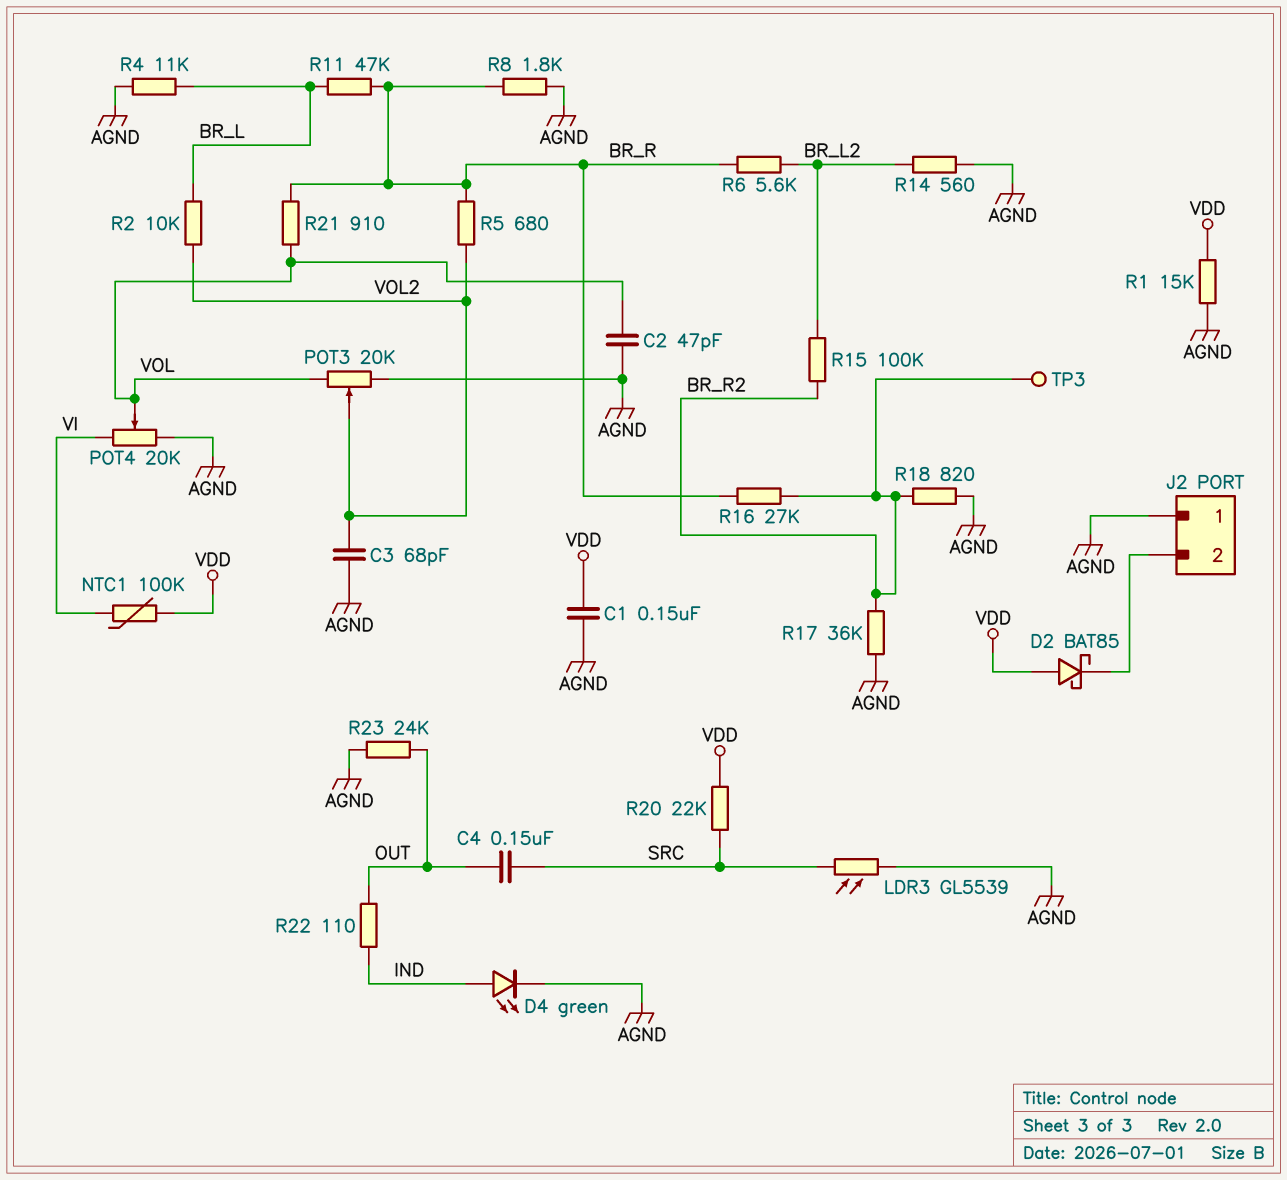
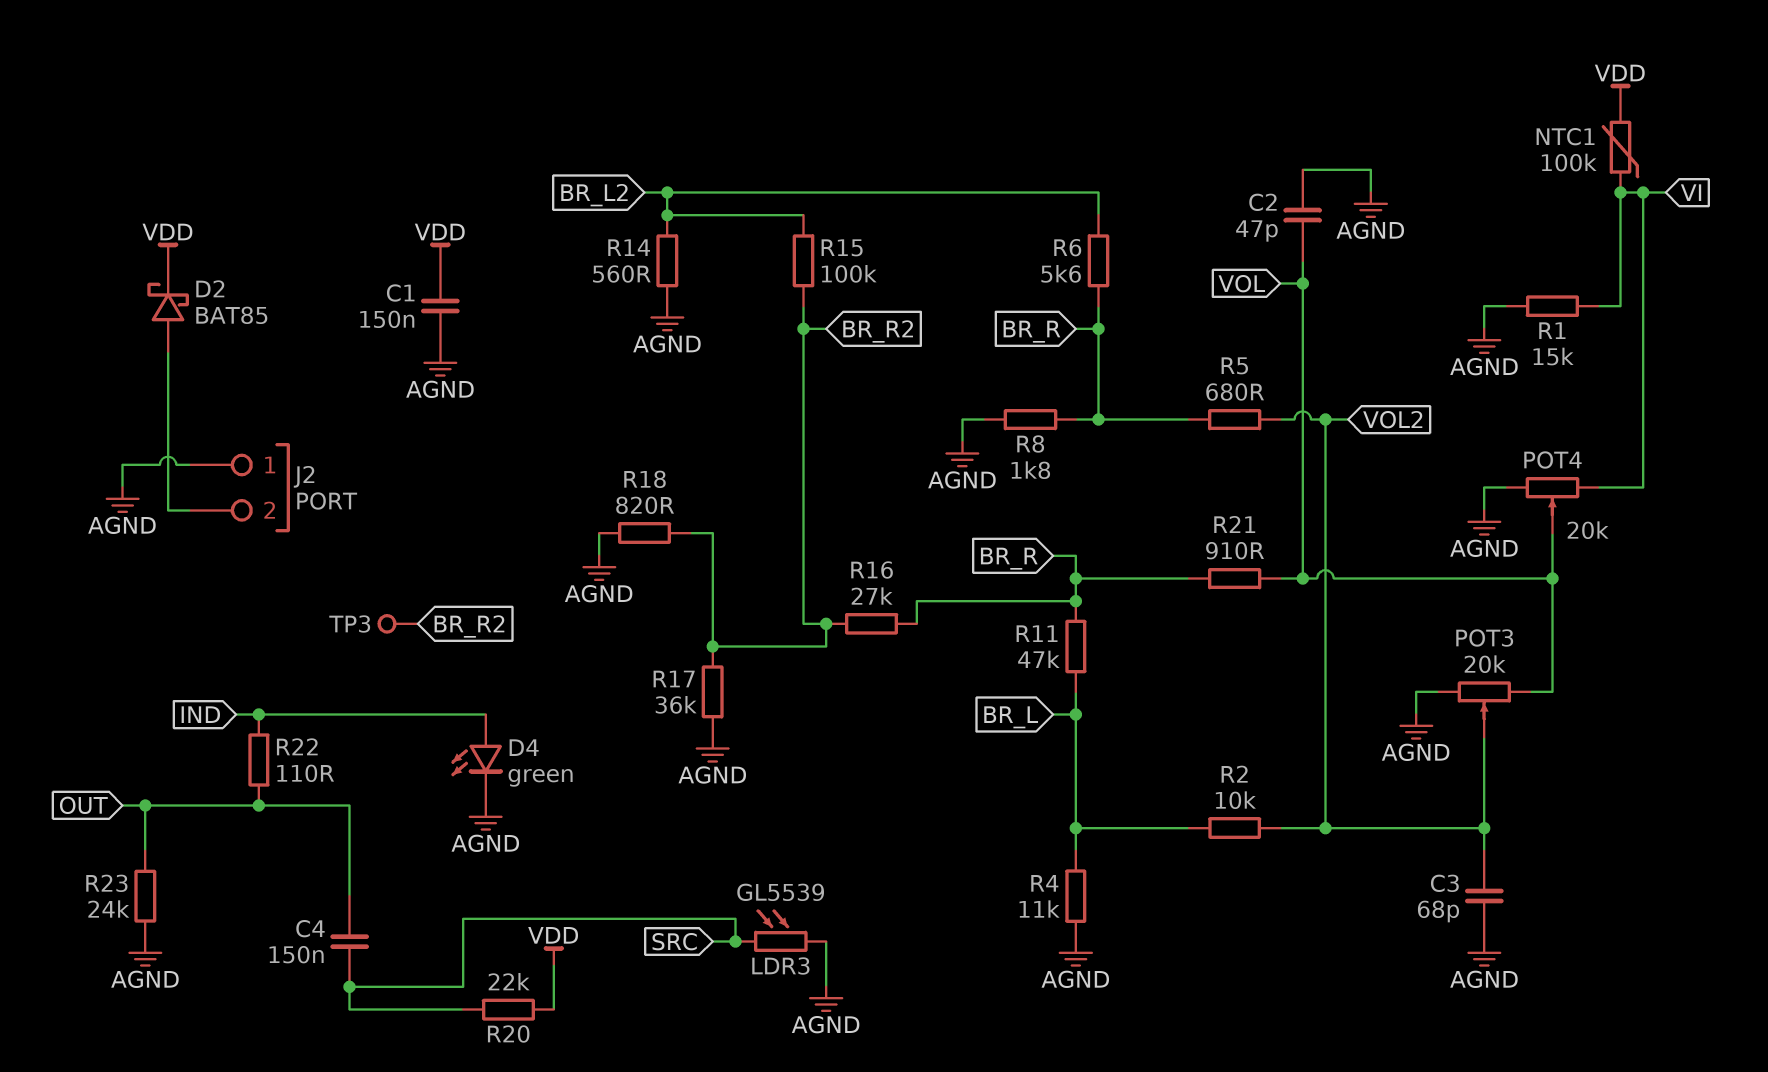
D2: schottky BAT85 (A VDD, K J2/2) -> schottky BAT85 (A J2/2, K VDD)
R1: 15k (AGND, VDD) -> 15k (AGND, VI)

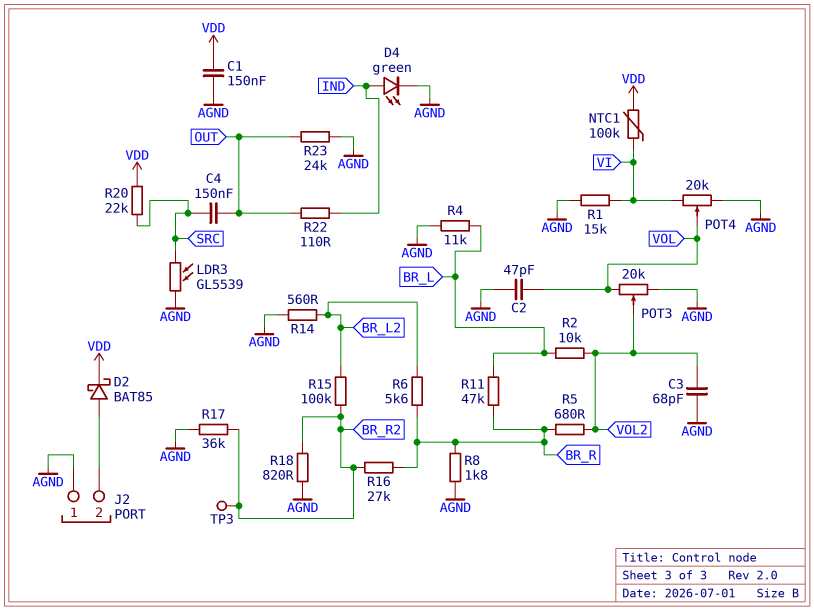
R21: 910 (BR_R, VOL) -> none

